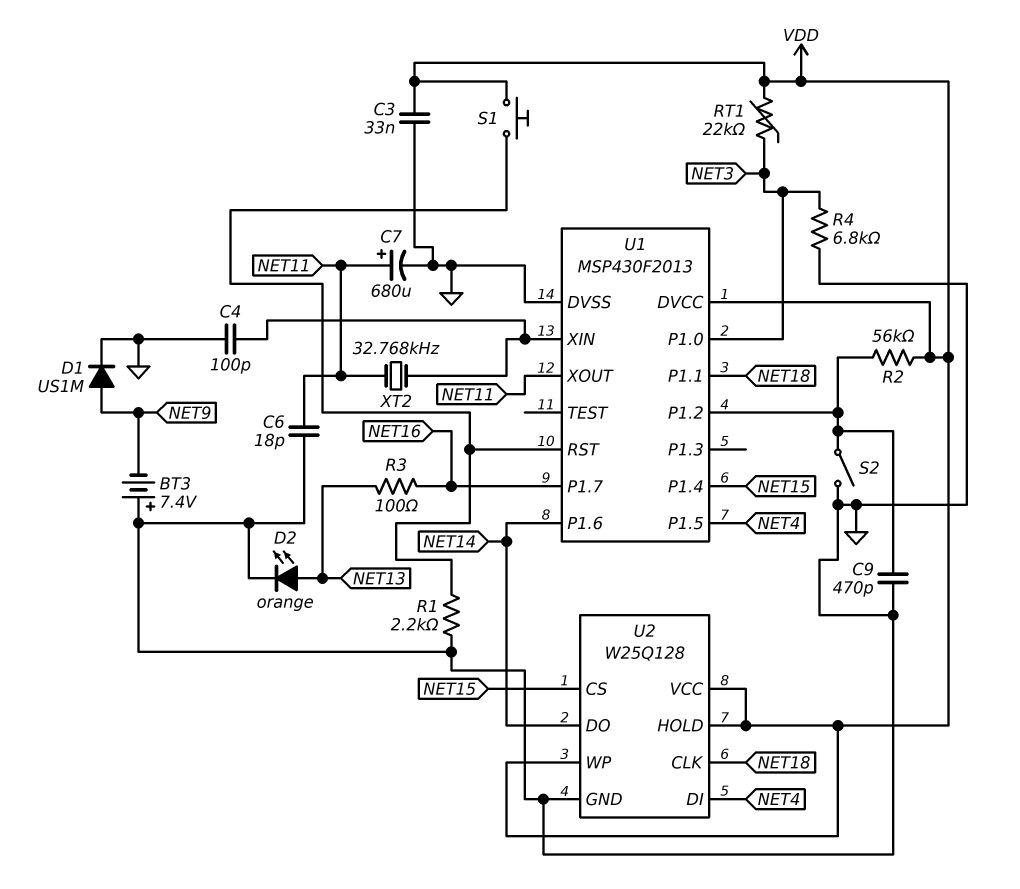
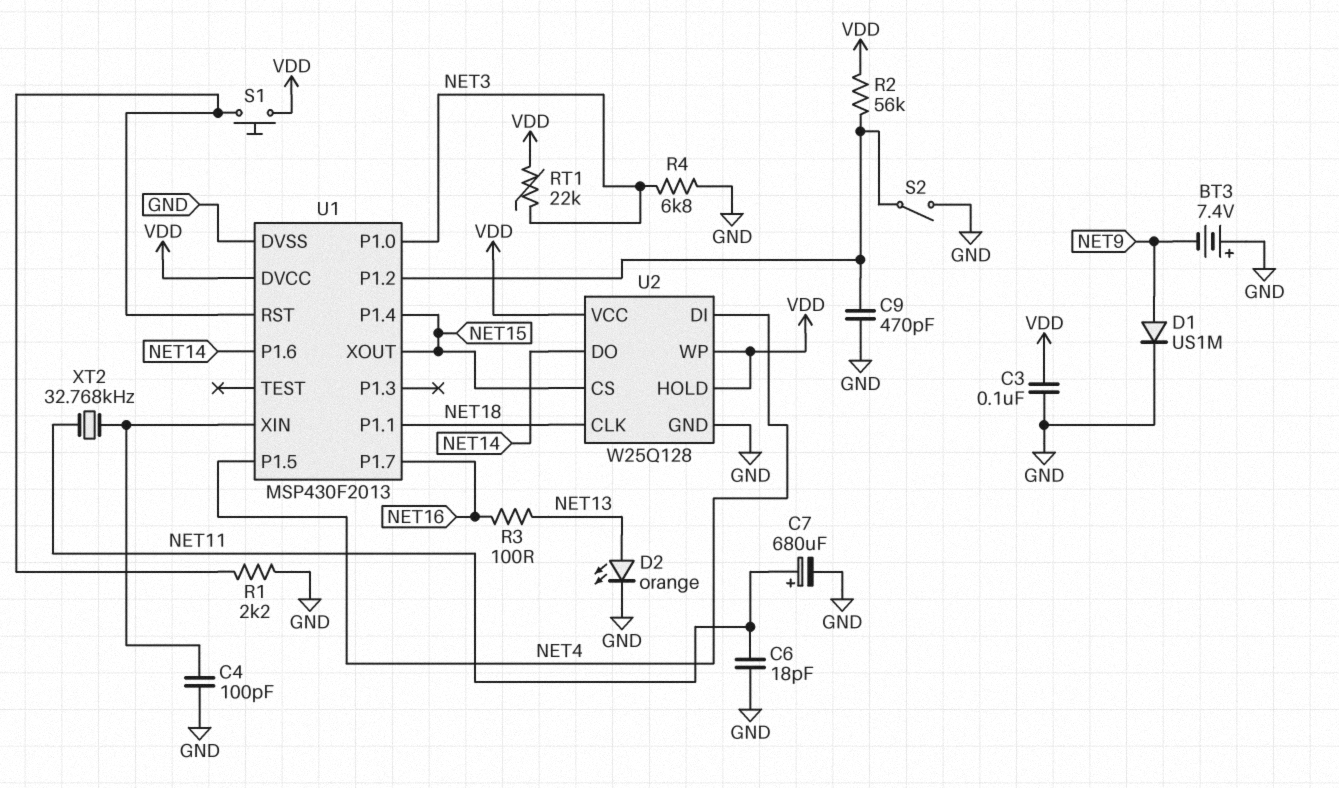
C3: 33nF (GND, VDD) -> 100nF (GND, VDD)
U1 pin XOUT: NET11 -> NET15

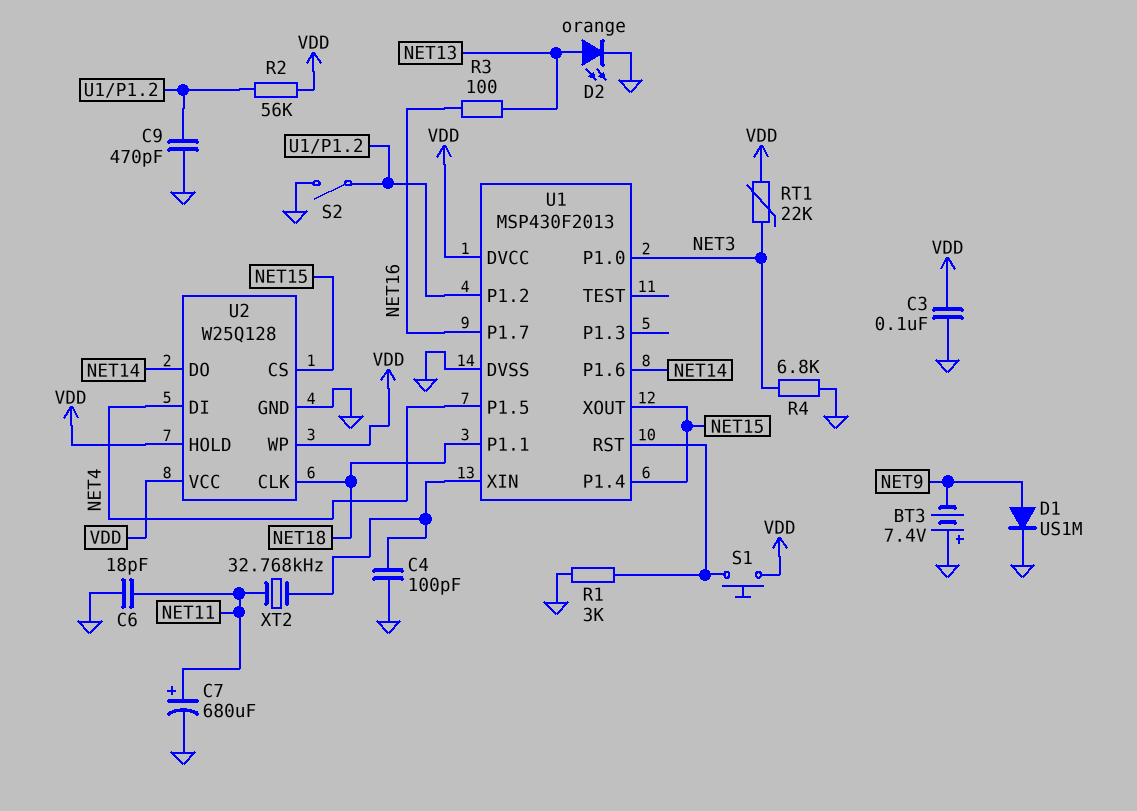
R1: 2.2k (GND, U1/RST) -> 3k (GND, U1/RST)

